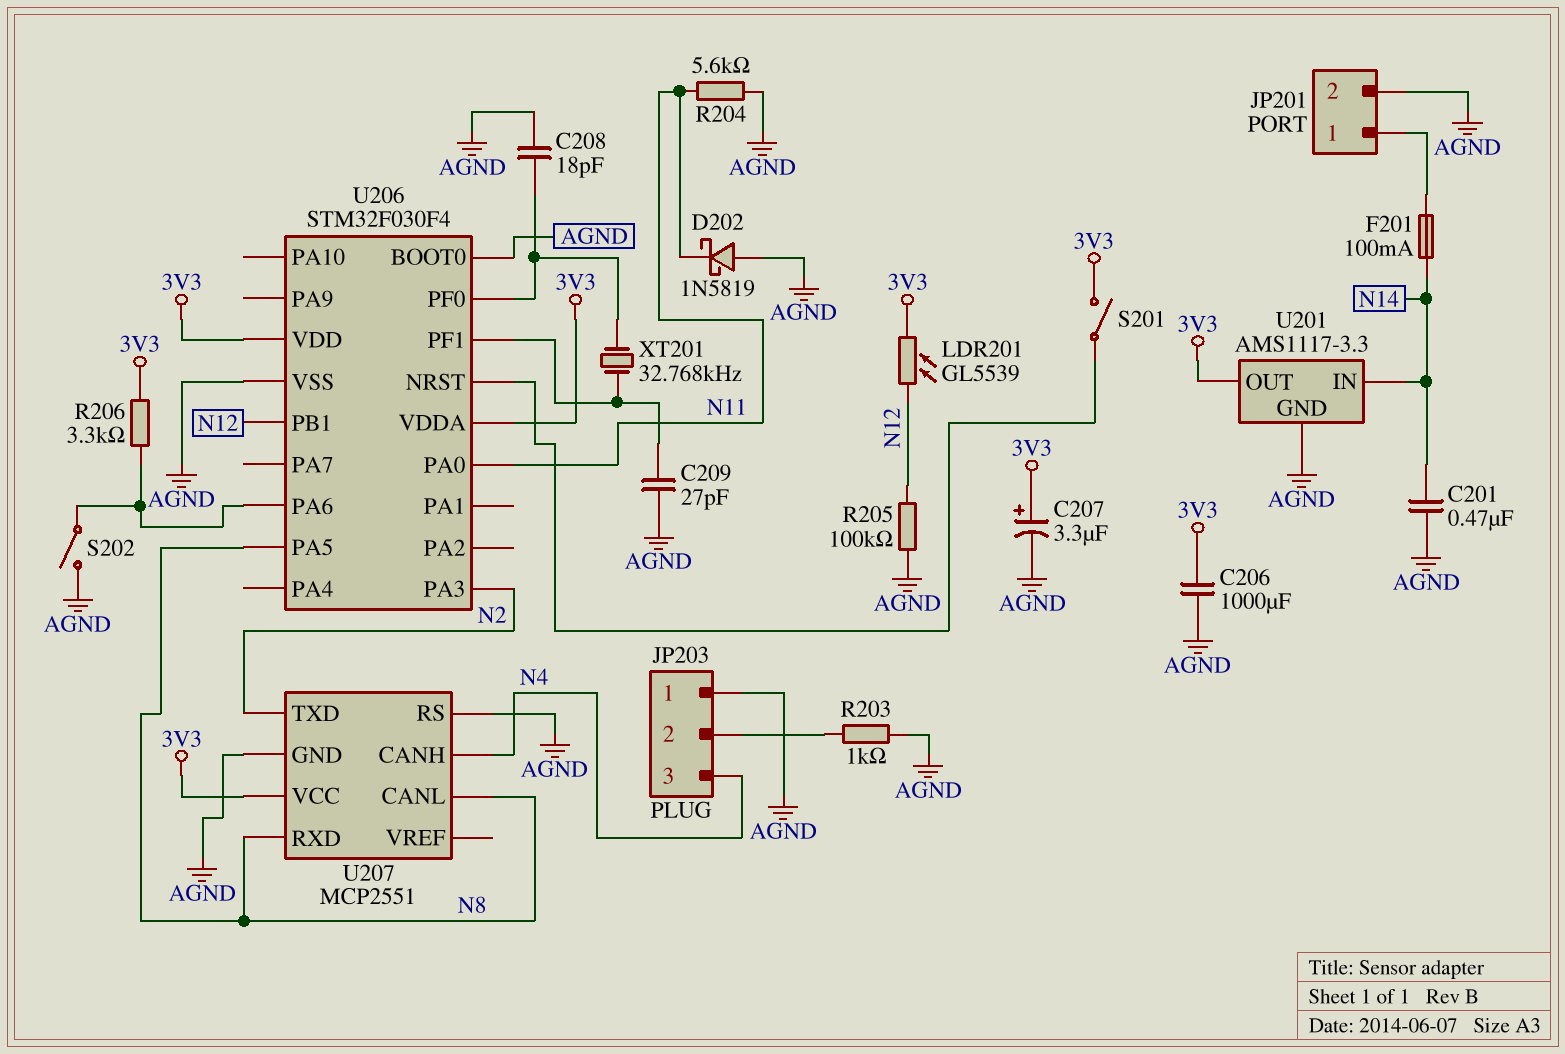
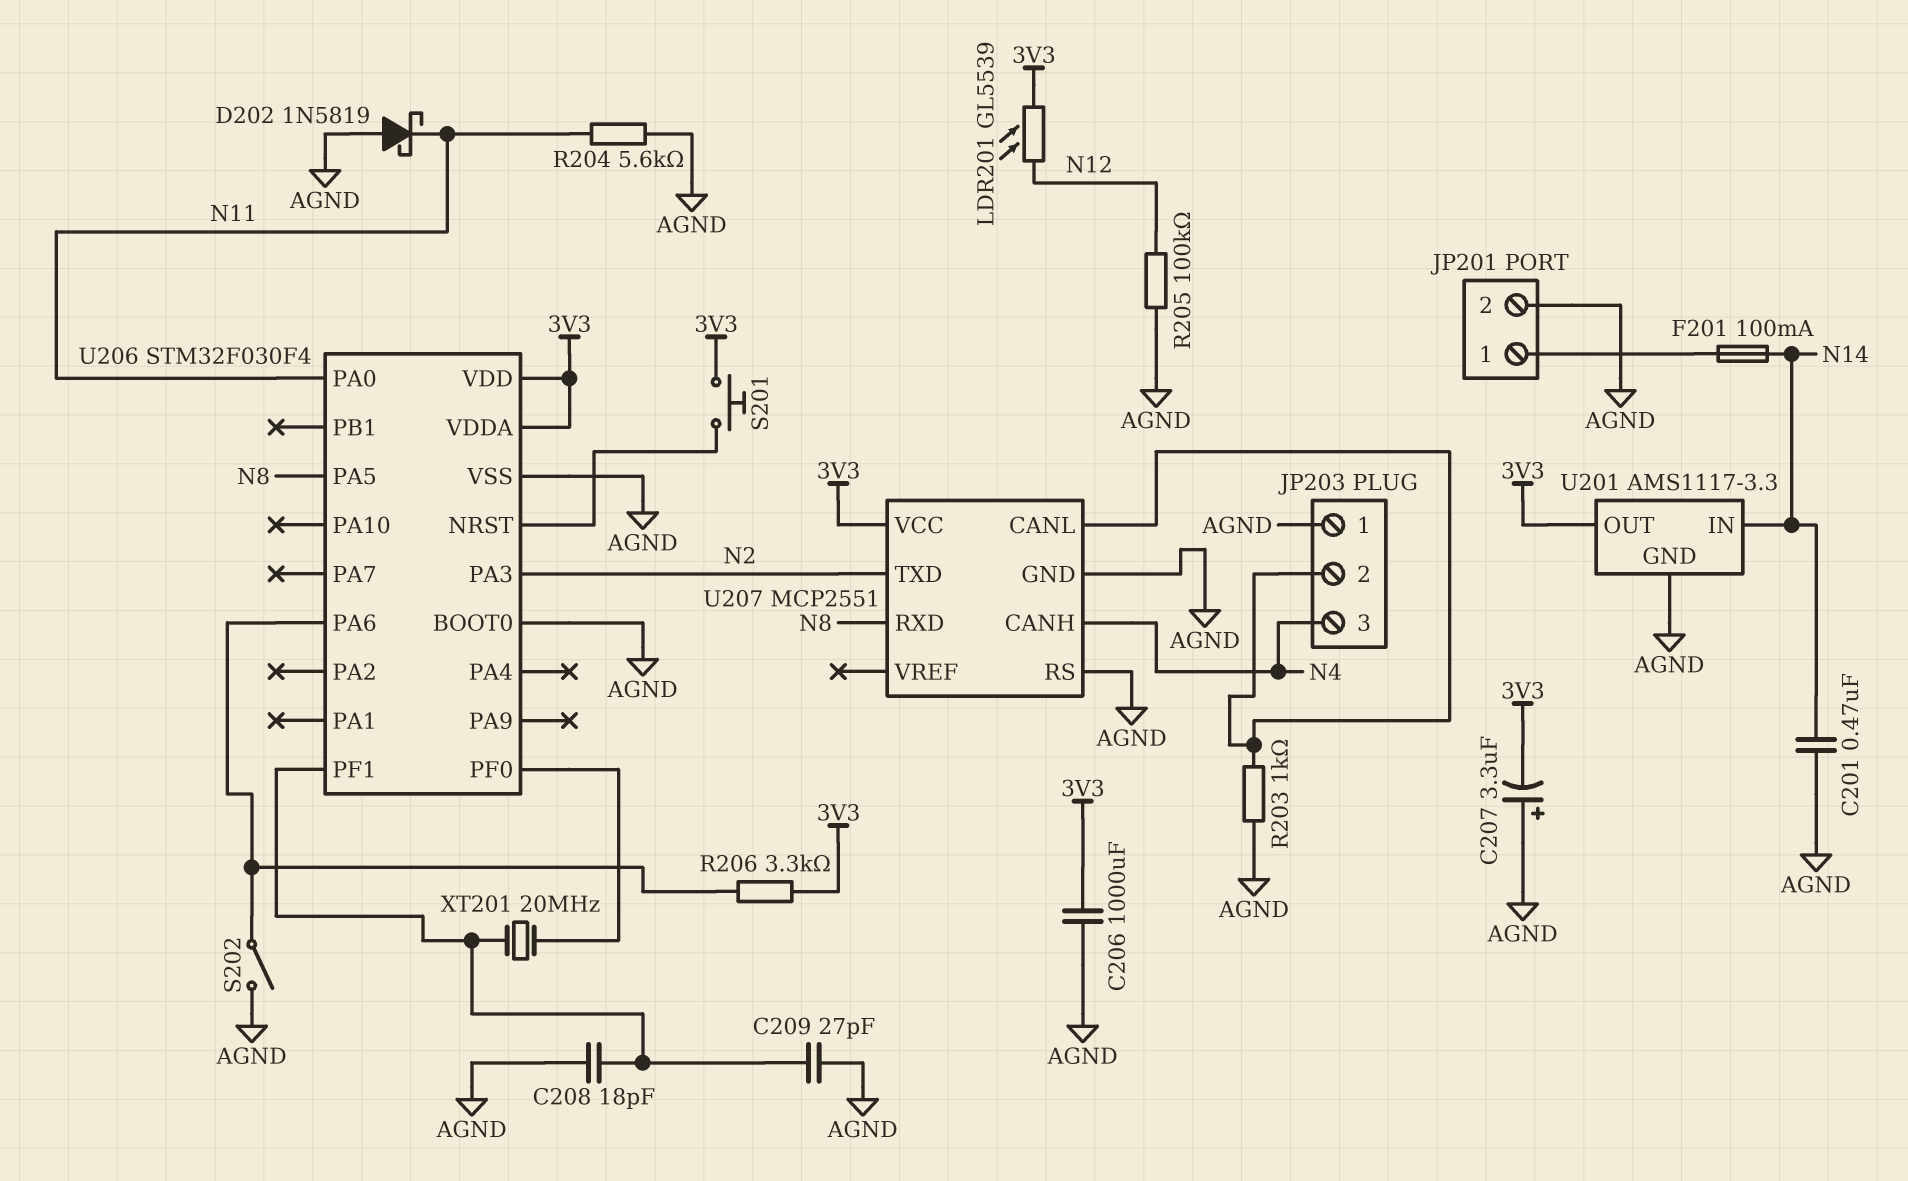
C207: 3.3uF (plus 3V3, minus AGND) -> 3.3uF (plus AGND, minus 3V3)
C208: 18pF (AGND, U206/PF0) -> 18pF (AGND, U206/PF1)
S201: switch (3V3, U206/NRST) -> button (3V3, U206/NRST)
U206 pin PB1: N12 -> none
U207 pin CANL: N8 -> JP203/2
XT201: 32.768kHz (U206/PF0, U206/PF1) -> 20MHz (U206/PF0, U206/PF1)

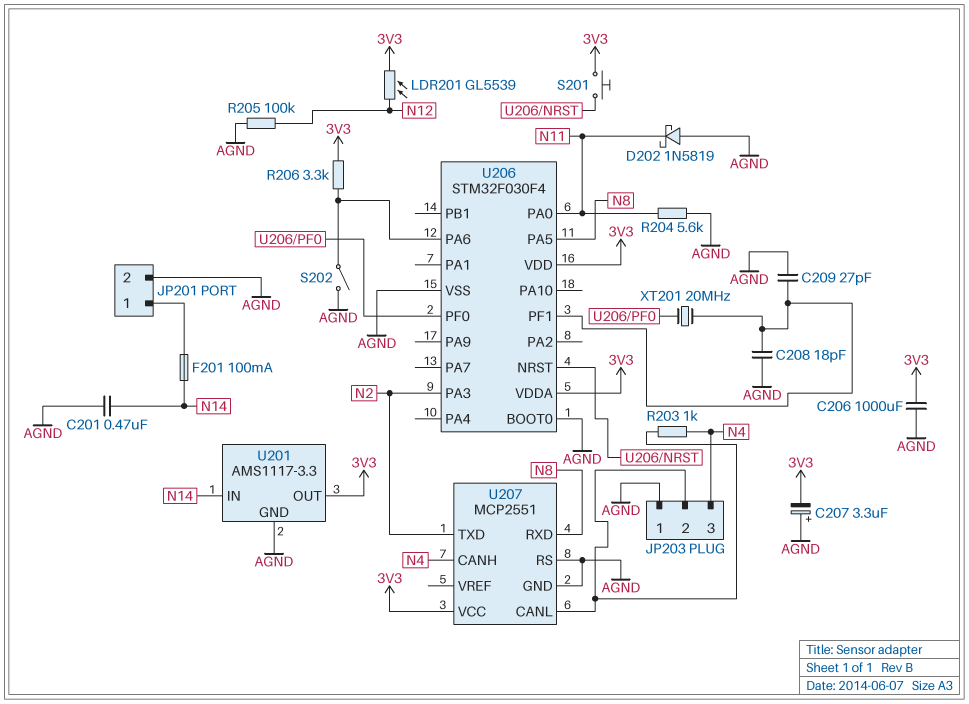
R203: 1k (AGND, JP203/2) -> 1k (JP203/2, N4)

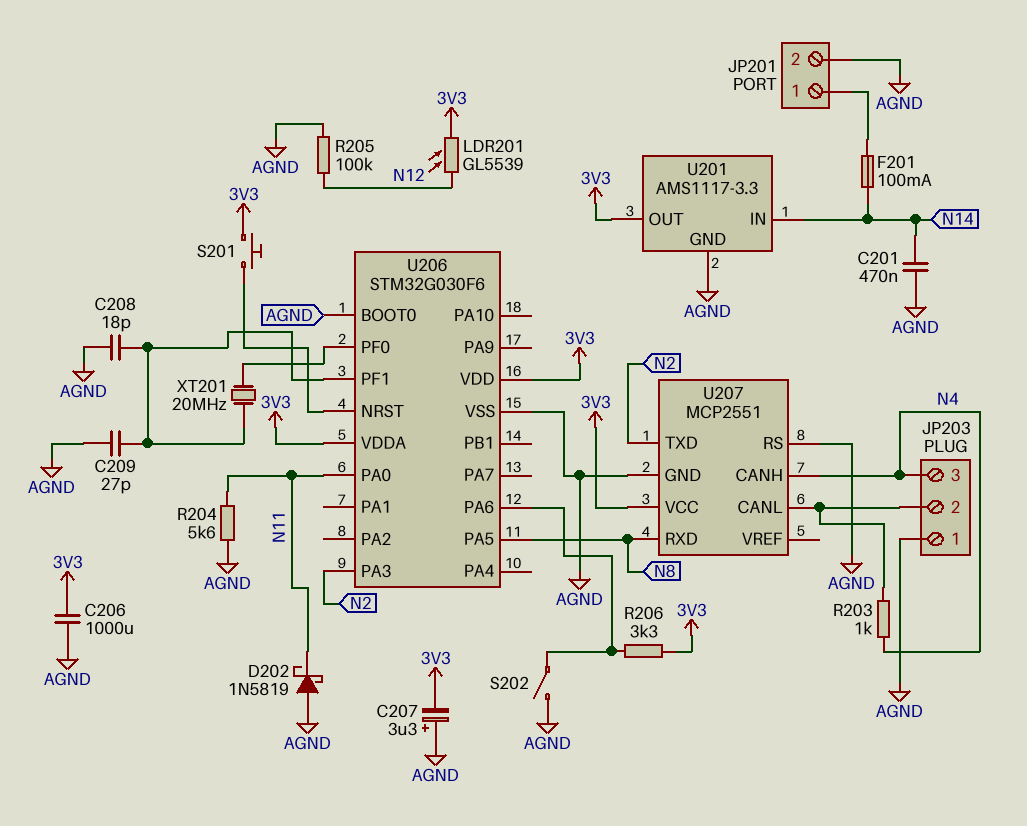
U206: STM32F030F4 -> STM32G030F6

